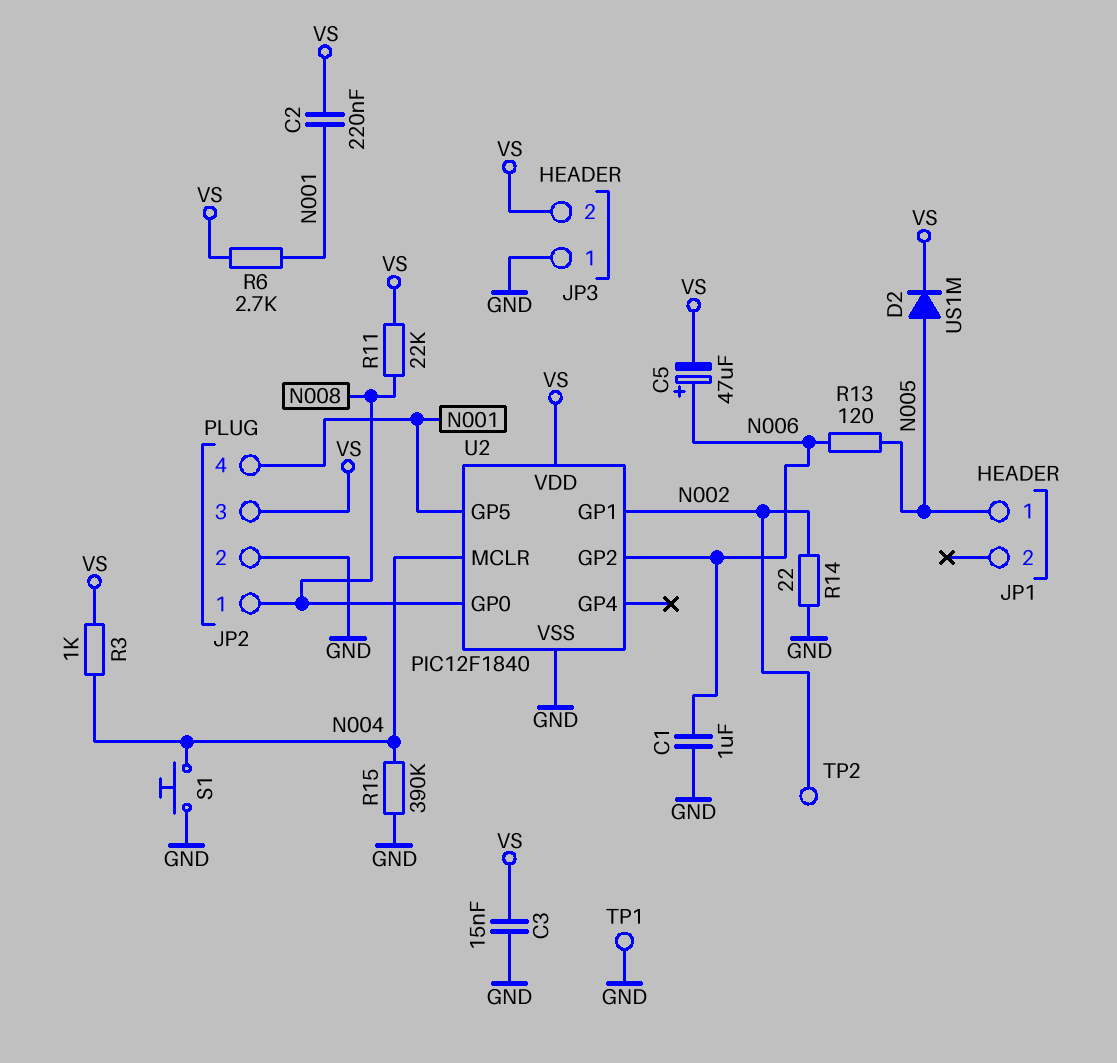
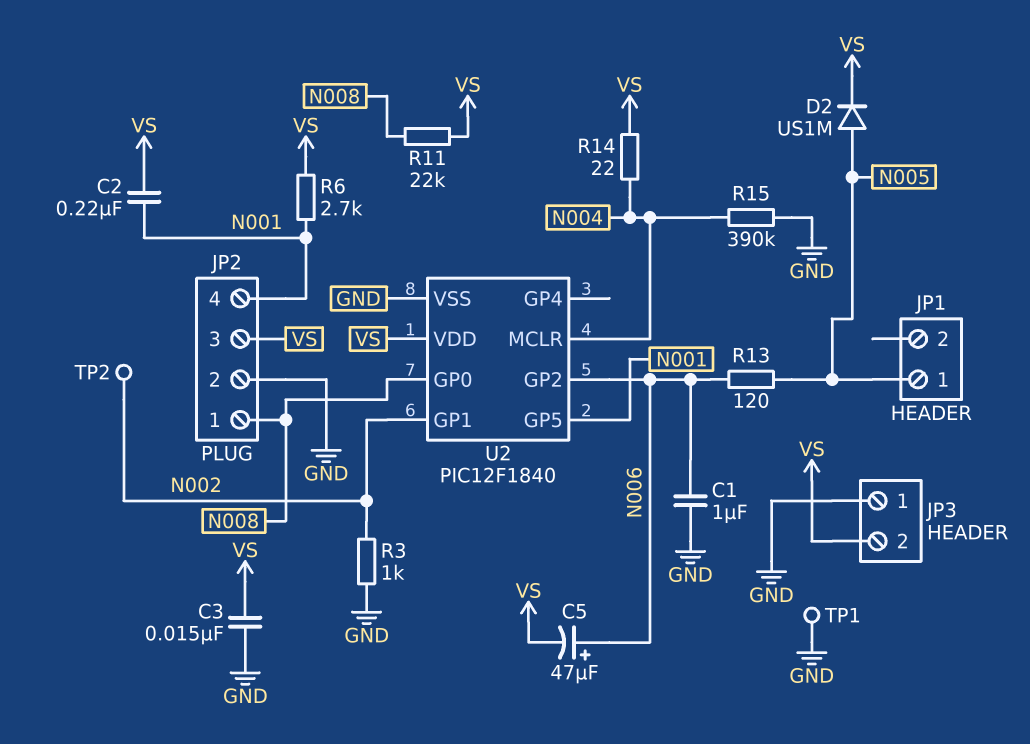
R3: 1k (N004, VS) -> 1k (GND, N002)
R14: 22 (GND, N002) -> 22 (N004, VS)
S1: button (GND, N004) -> none

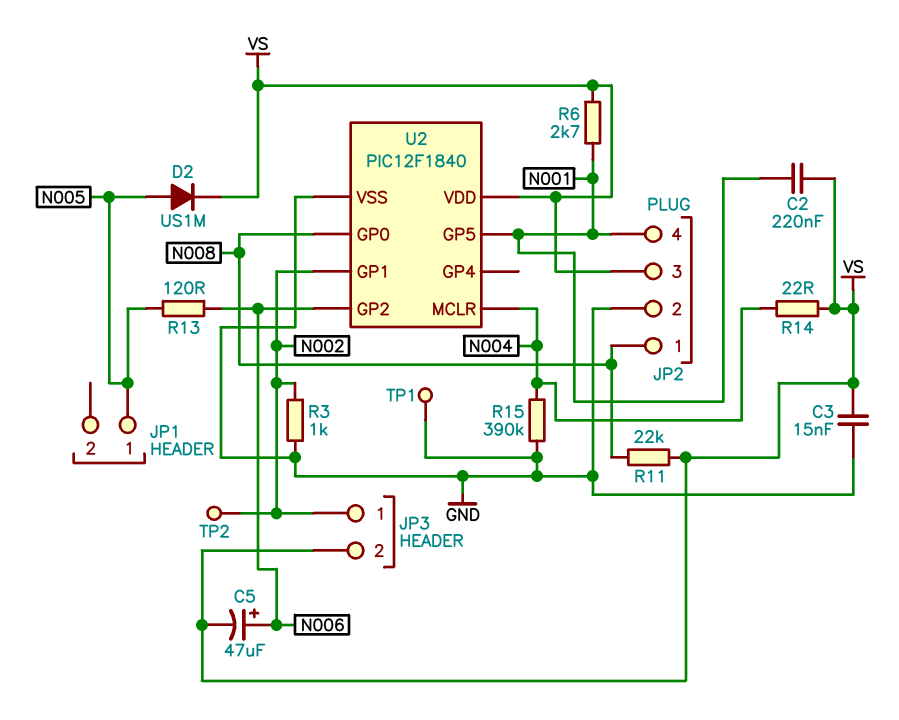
C1: 1uF (GND, N006) -> none
JP3 pin 1: GND -> N002

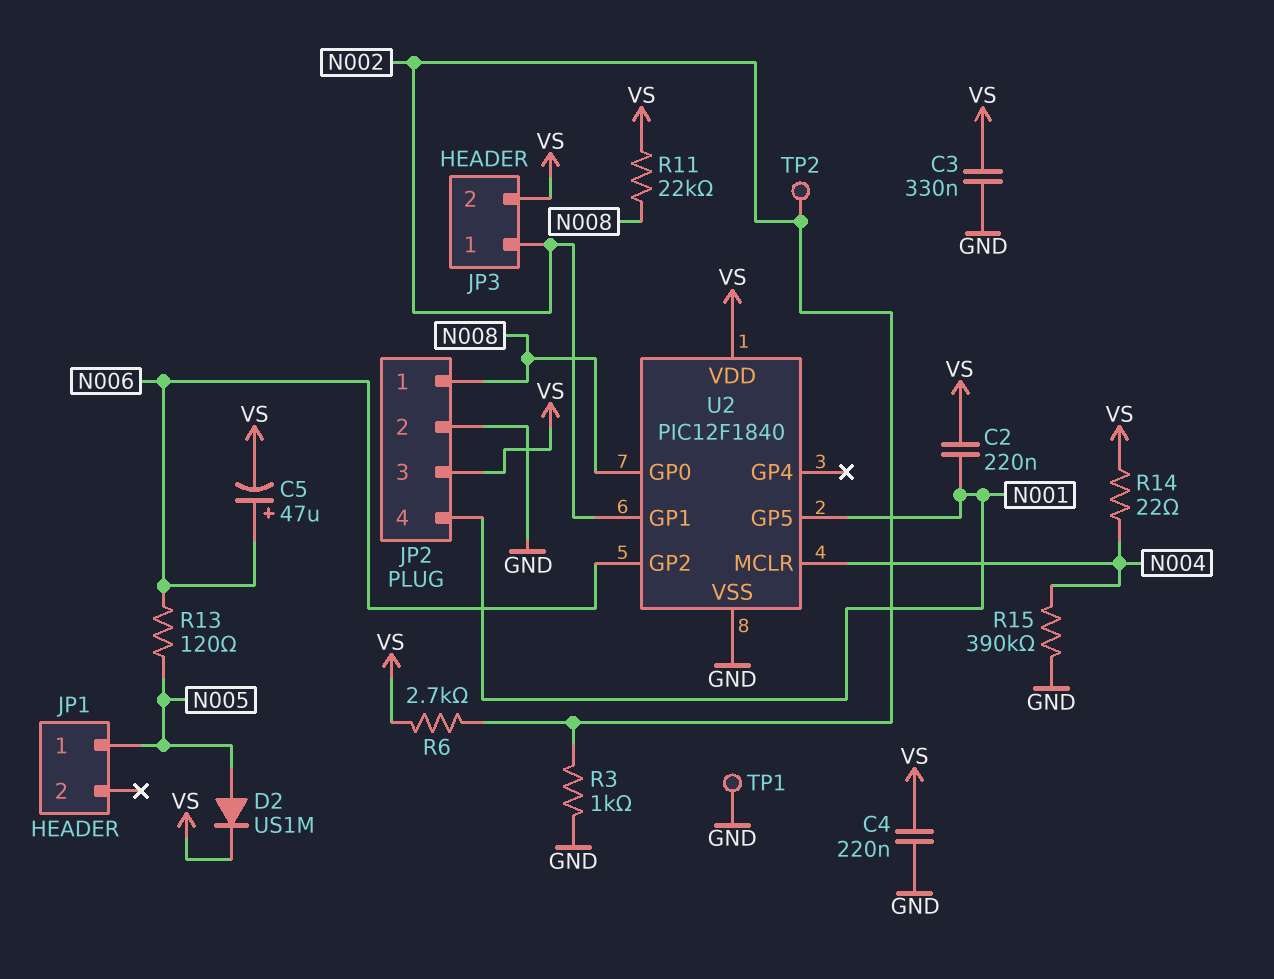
C3: 15nF (GND, VS) -> 330nF (GND, VS)
C4: none -> 220nF (GND, VS)
R6: 2.7k (N001, VS) -> 2.7k (N002, VS)

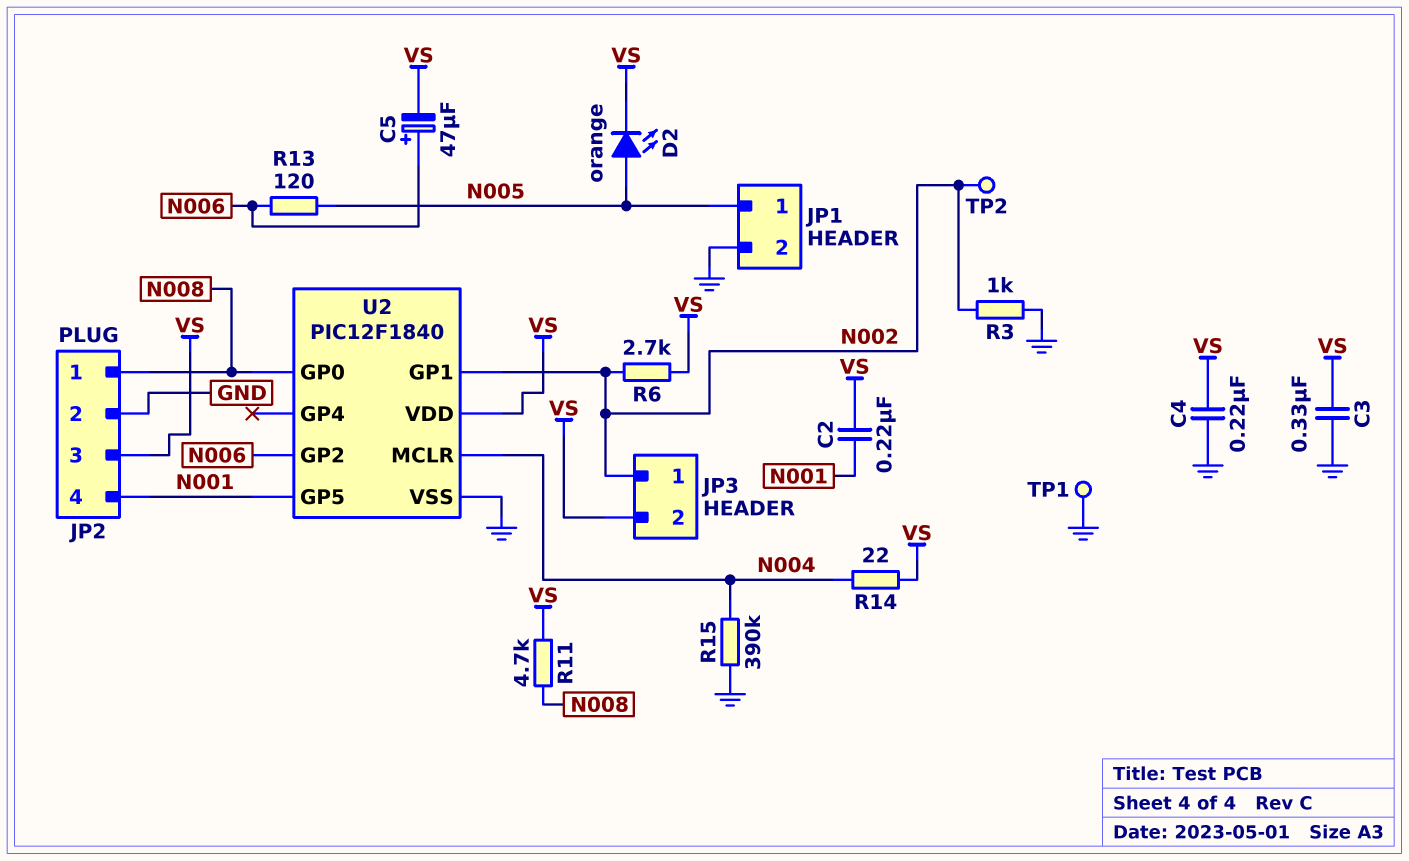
D2: diode US1M (A N005, K VS) -> LED orange (A N005, K VS)
JP1 pin 2: none -> GND
R11: 22k (N008, VS) -> 4.7k (N008, VS)

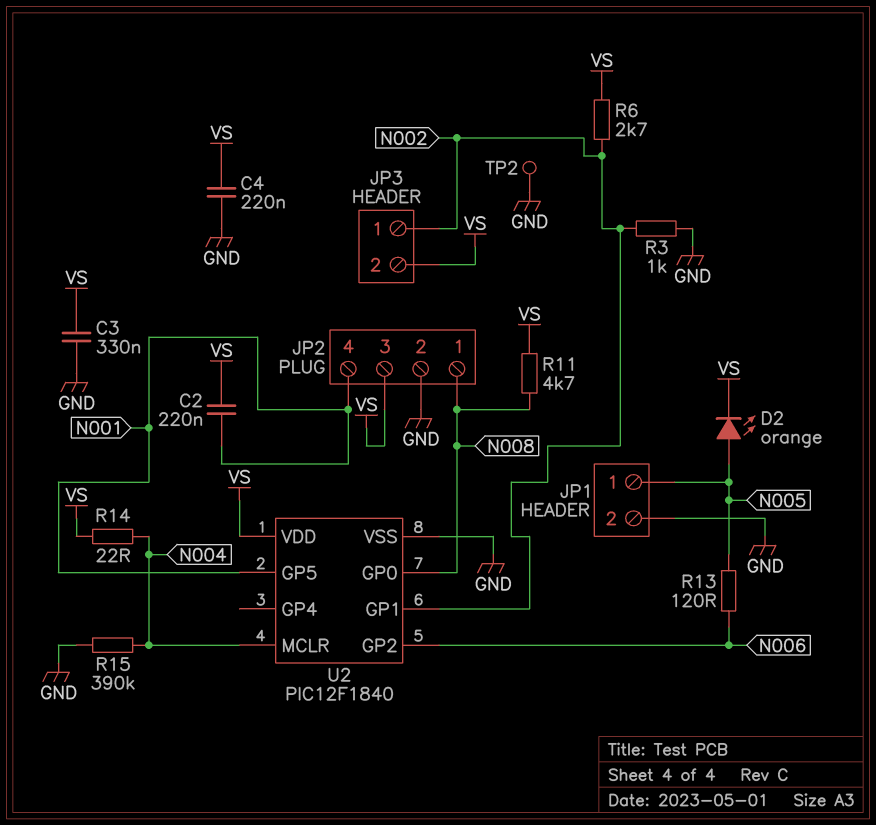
C5: 47uF (plus N006, minus VS) -> none
TP1: test point (GND) -> none
TP2: test point (N002) -> test point (GND)

